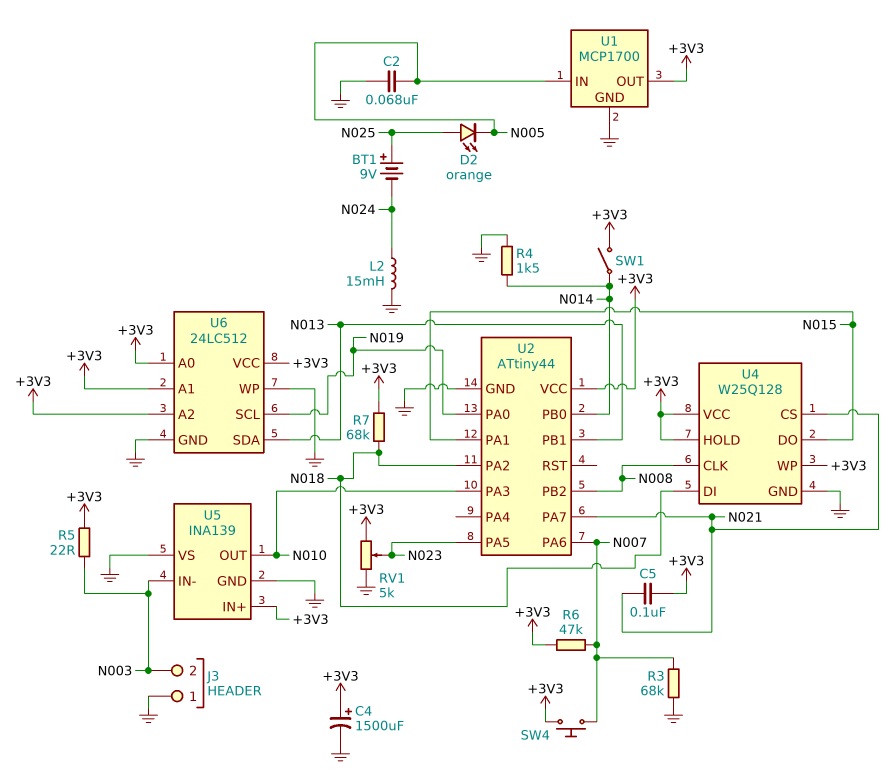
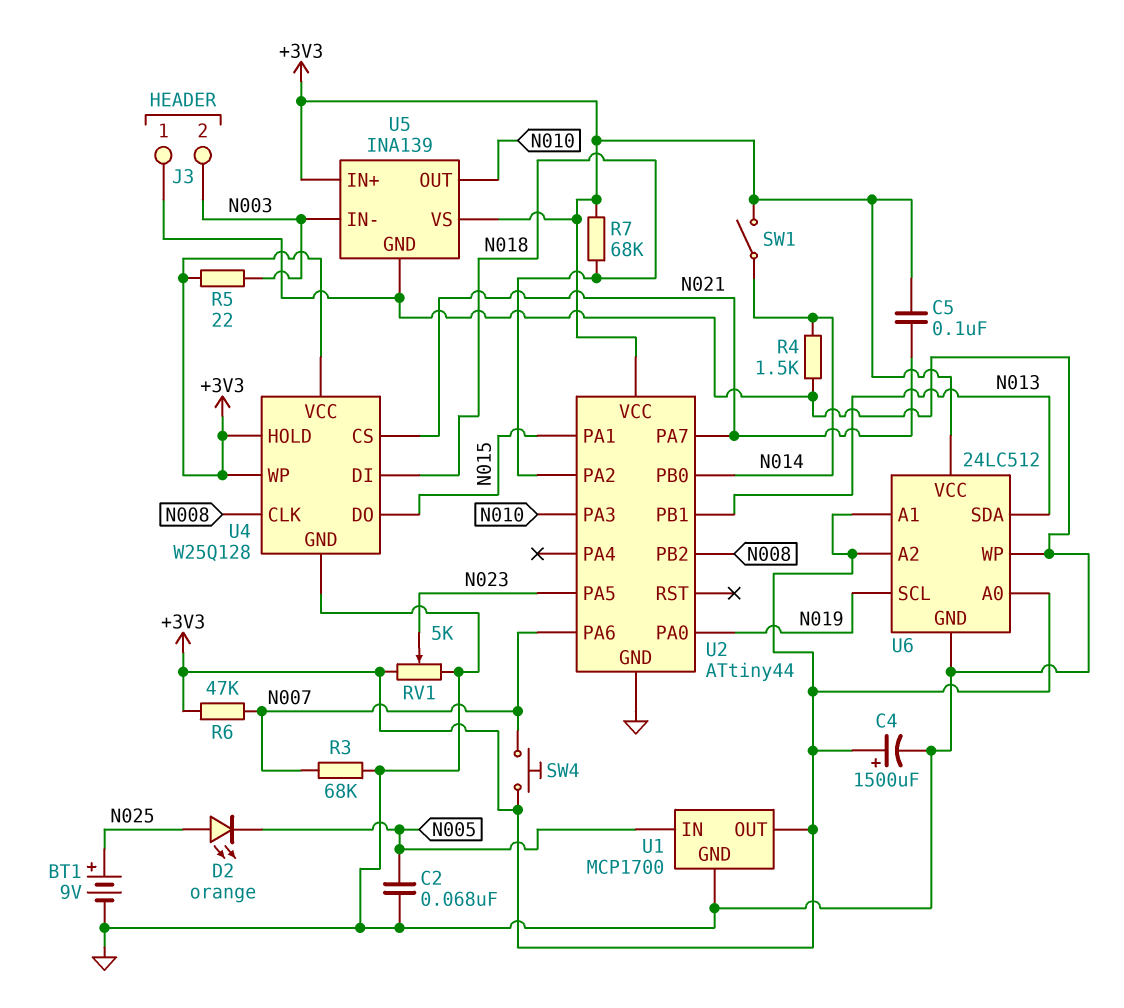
BT1: 9V (plus N025, minus N024) -> 9V (plus N025, minus GND)
L2: 15mH (GND, N024) -> none
U5 pin VS: GND -> +3V3

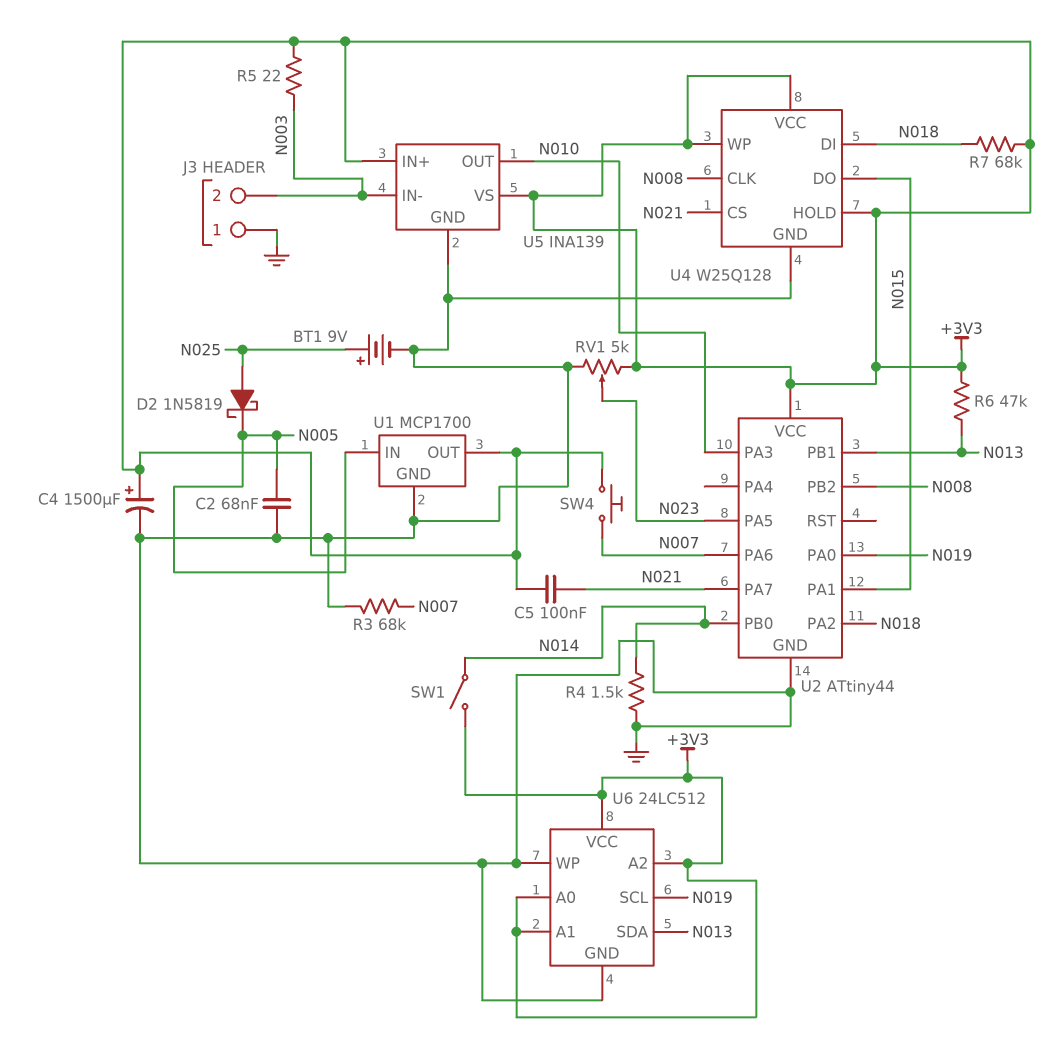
D2: LED orange (A N025, K N005) -> schottky 1N5819 (A N025, K N005)
R6: 47k (+3V3, N007) -> 47k (+3V3, N013)

